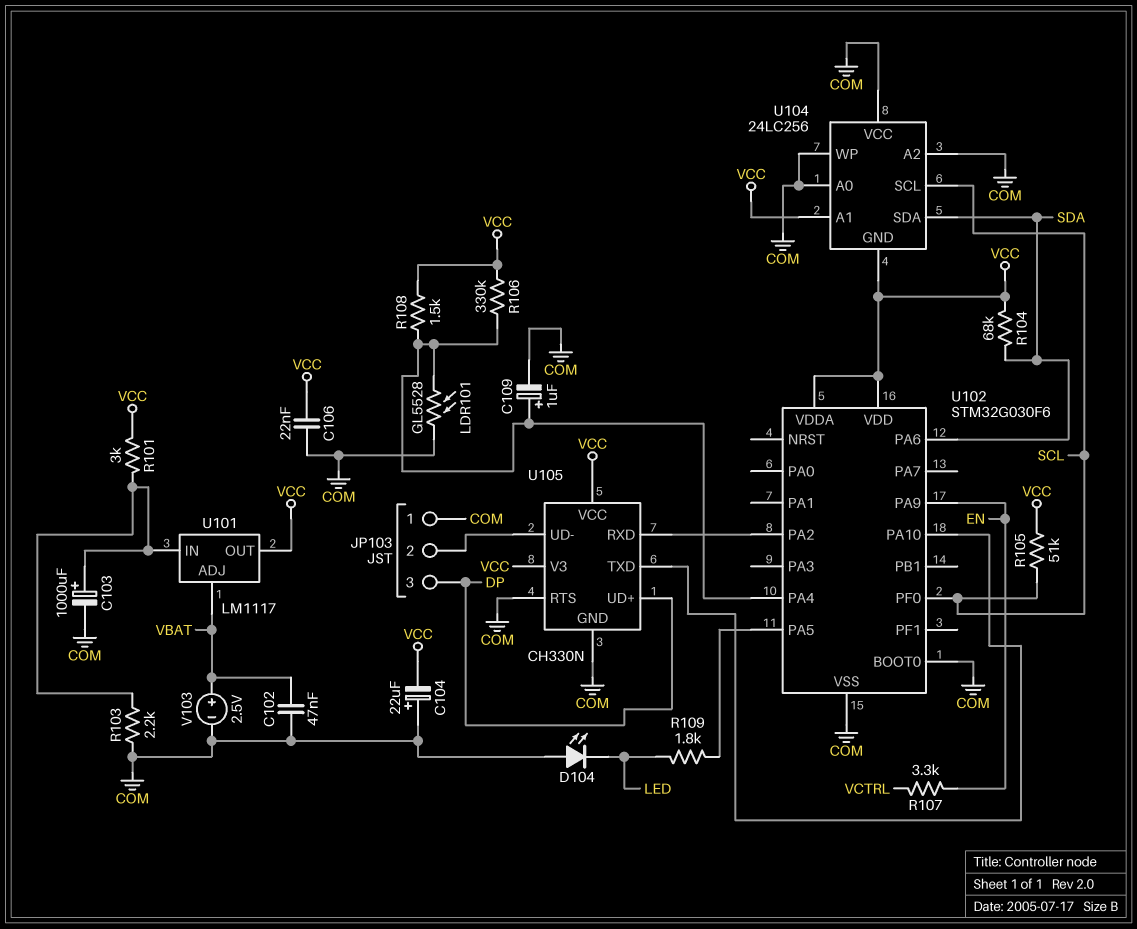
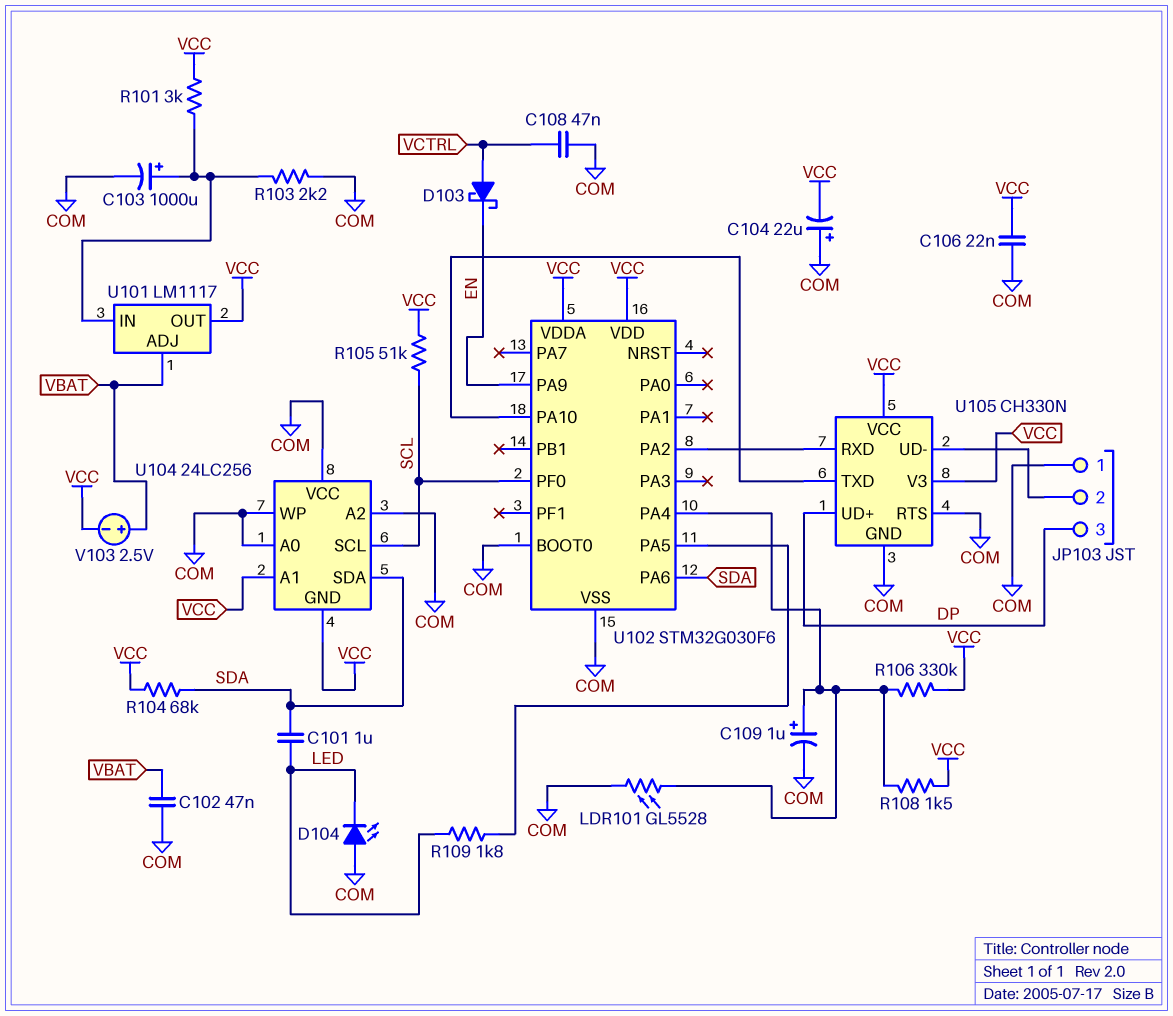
C101: none -> 1uF (LED, SDA)
C108: none -> 47nF (COM, VCTRL)
D103: none -> schottky (A VCTRL, K EN)
R107: 3.3k (EN, VCTRL) -> none
V103: 2.5V (plus VBAT, minus COM) -> 2.5V (plus VBAT, minus VCC)

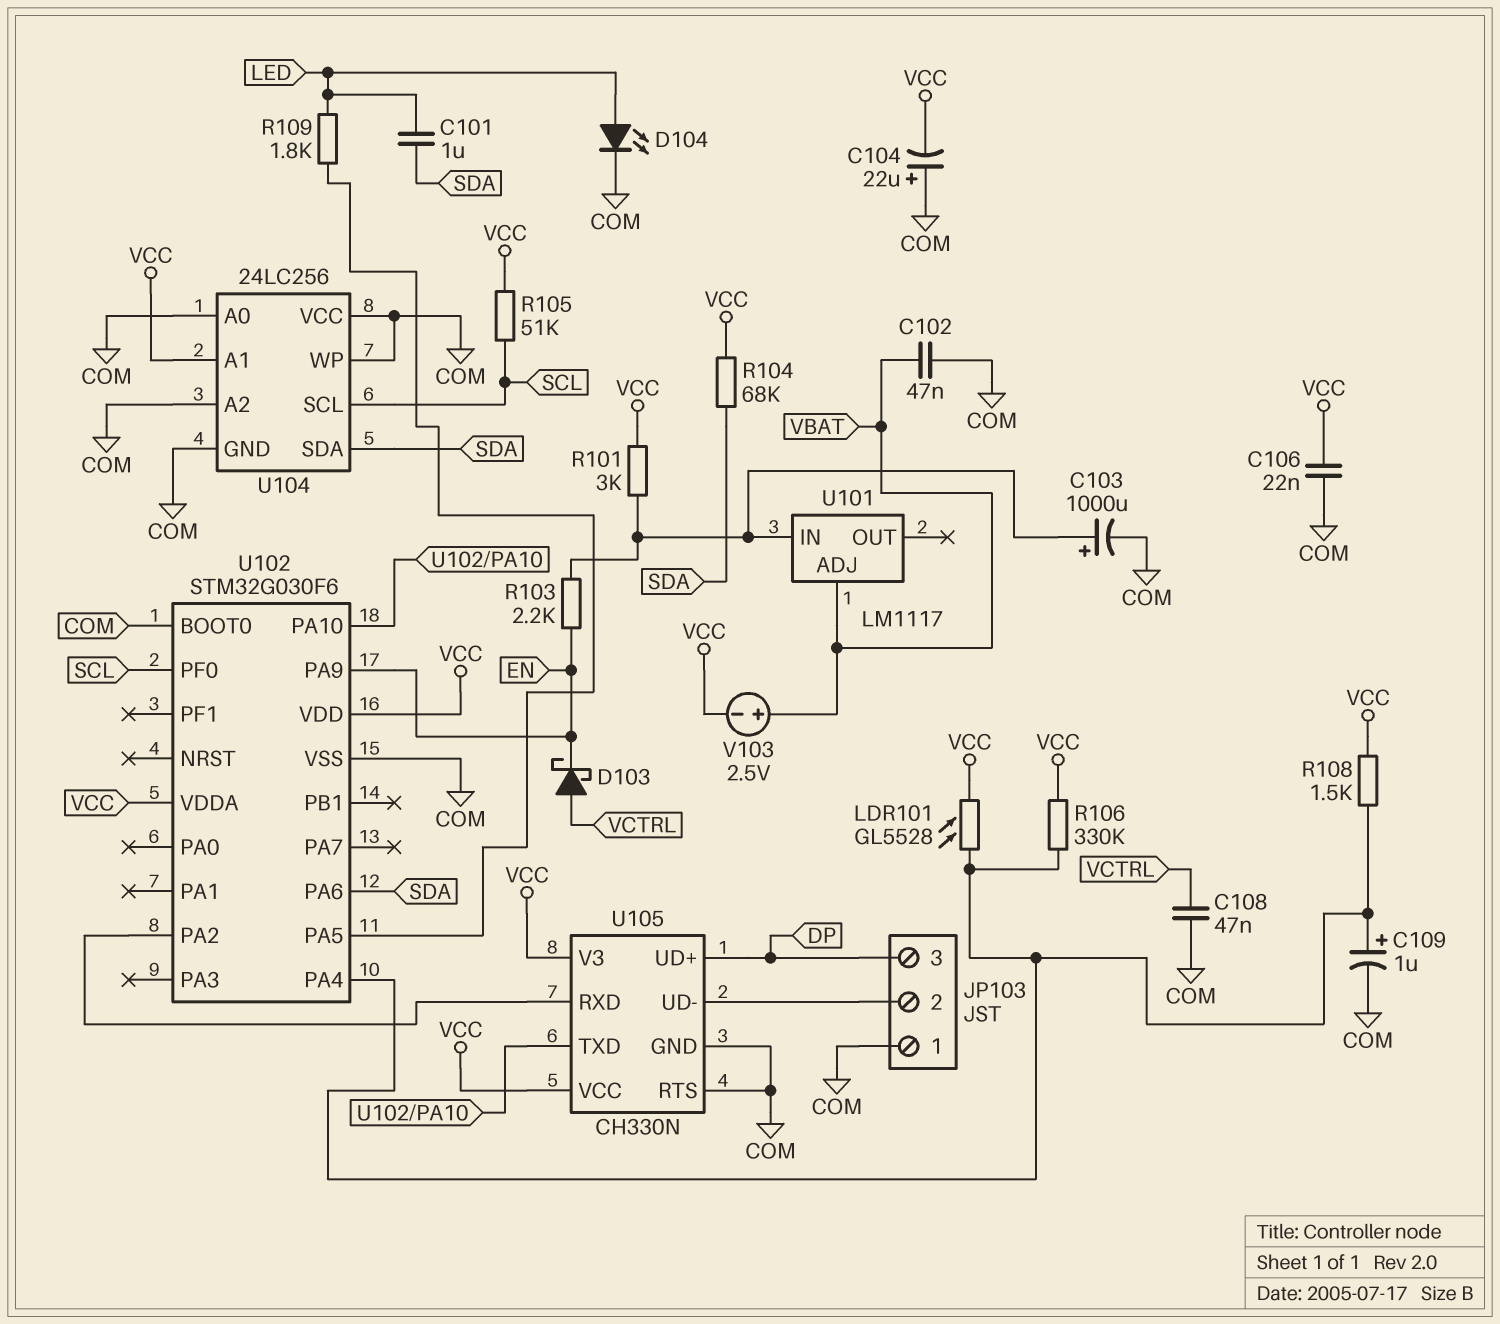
D104: LED (A COM, K LED) -> LED (A LED, K COM)
LDR101: GL5528 (COM, U102/PA4) -> GL5528 (U102/PA4, VCC)
R103: 2.2k (COM, U101/IN) -> 2.2k (EN, U101/IN)
U101 pin OUT: VCC -> none
U104 pin GND: VCC -> COM

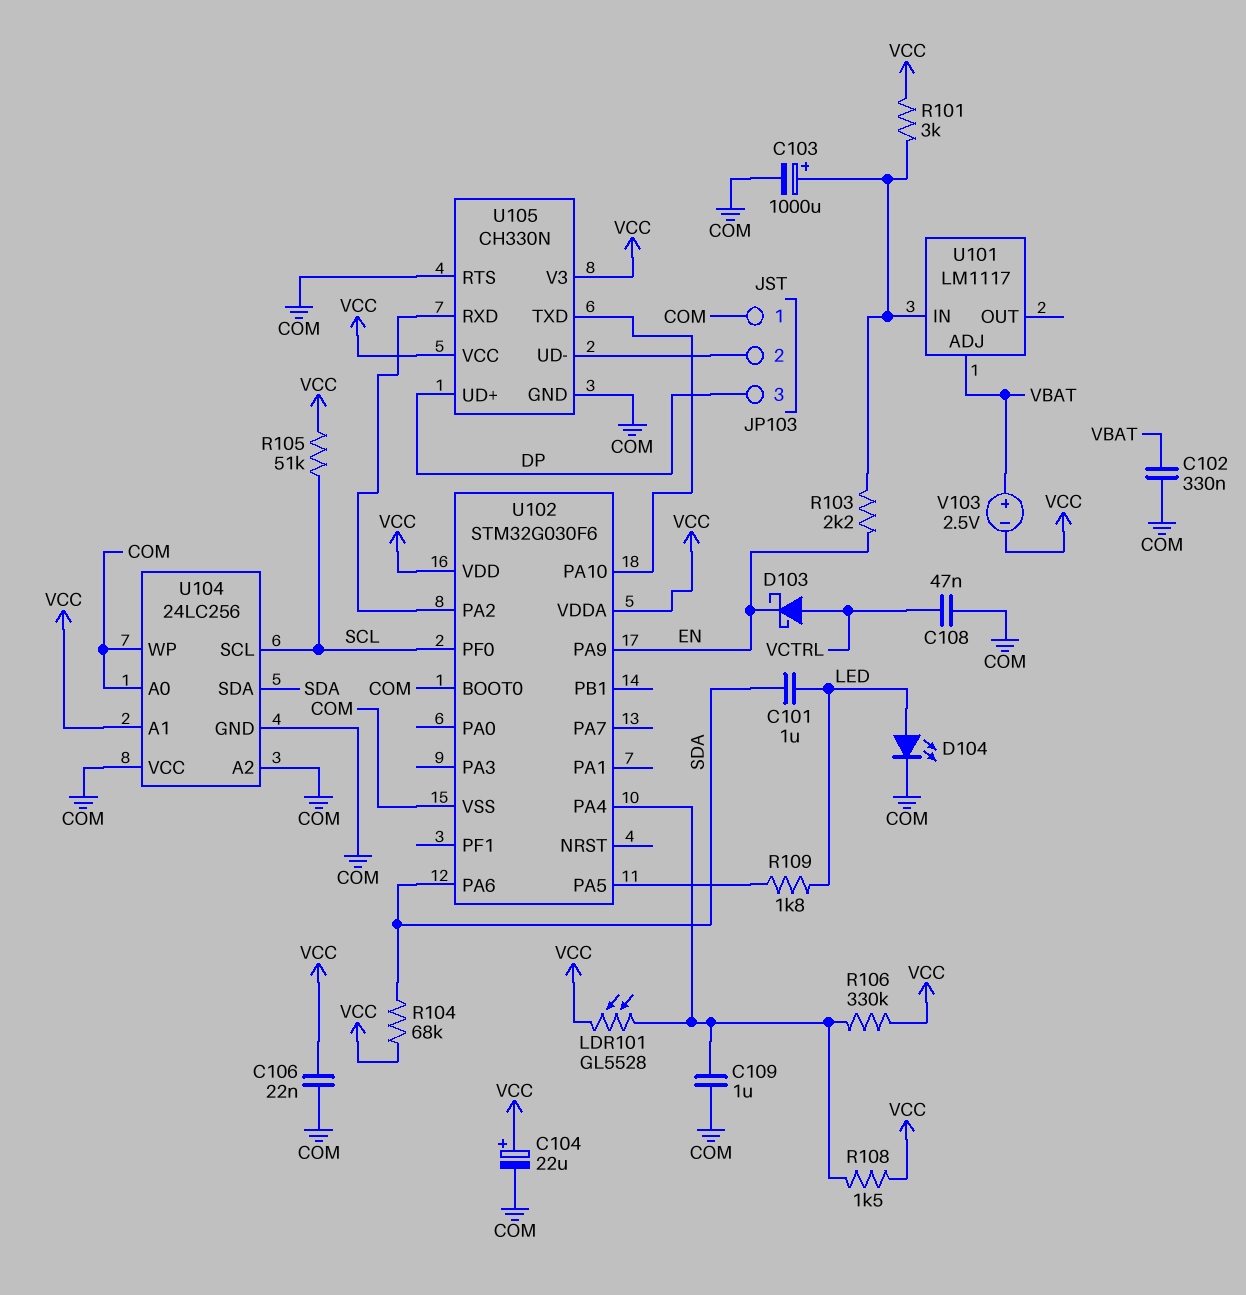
C102: 47nF (COM, VBAT) -> 330nF (COM, VBAT)
C104: 22uF (plus COM, minus VCC) -> 22uF (plus VCC, minus COM)
C109: 1uF (plus U102/PA4, minus COM) -> 1uF (COM, U102/PA4)

